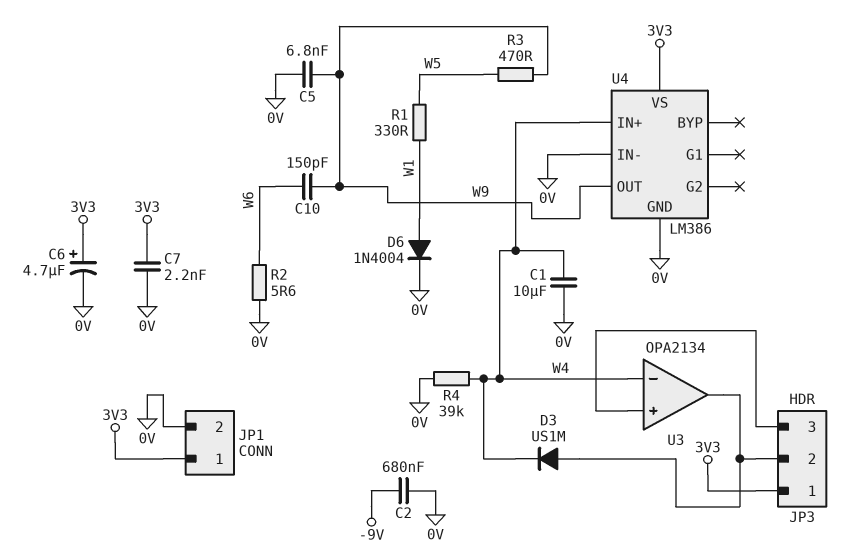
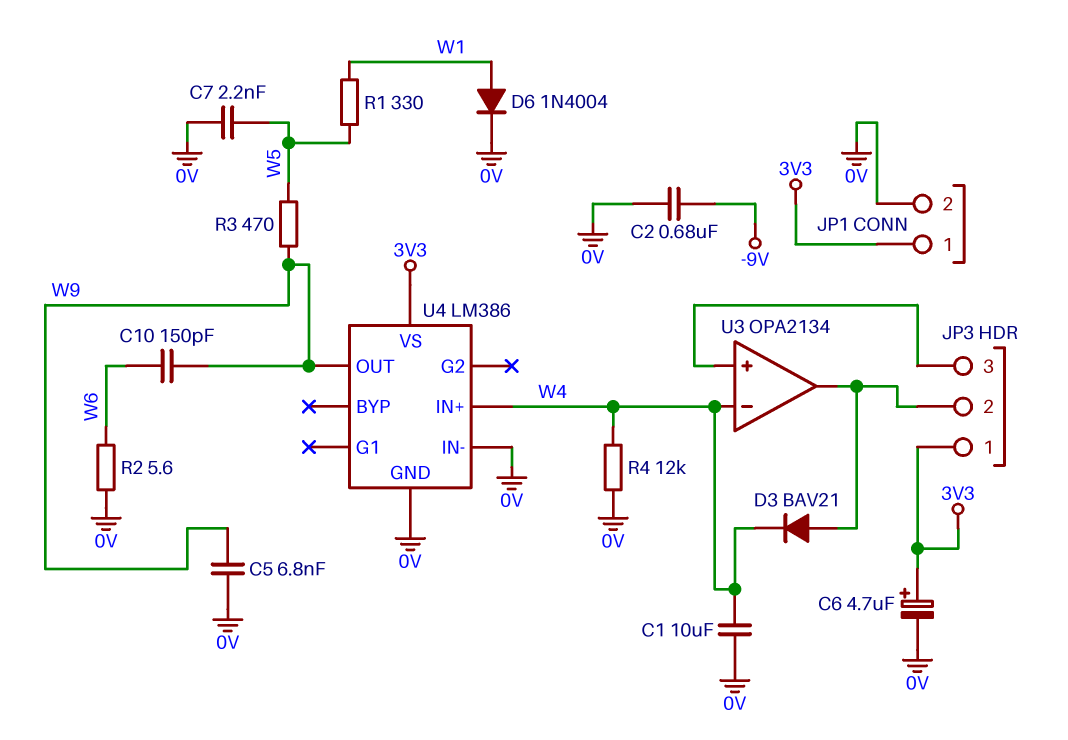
C7: 2.2nF (0V, 3V3) -> 2.2nF (0V, W5)
D3: diode US1M (A JP3/2, K W4) -> diode BAV21 (A JP3/2, K W4)
R4: 39k (0V, W4) -> 12k (0V, W4)

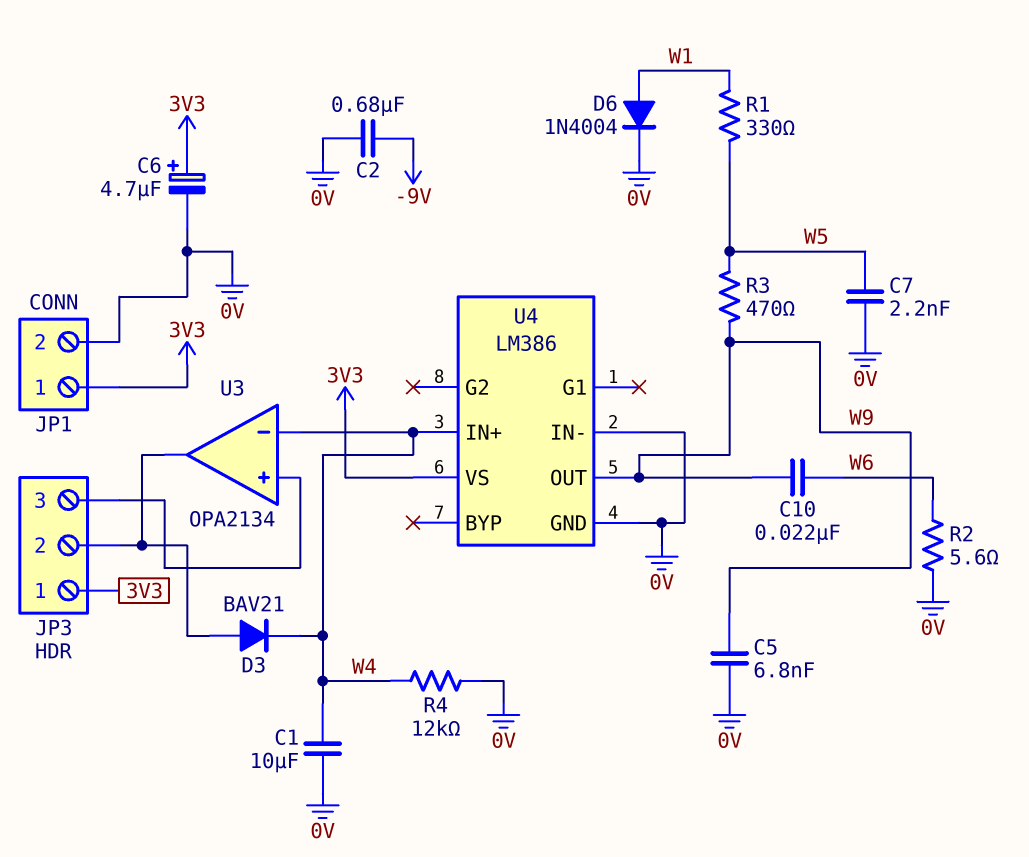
C10: 150pF (W6, W9) -> 22nF (W6, W9)

